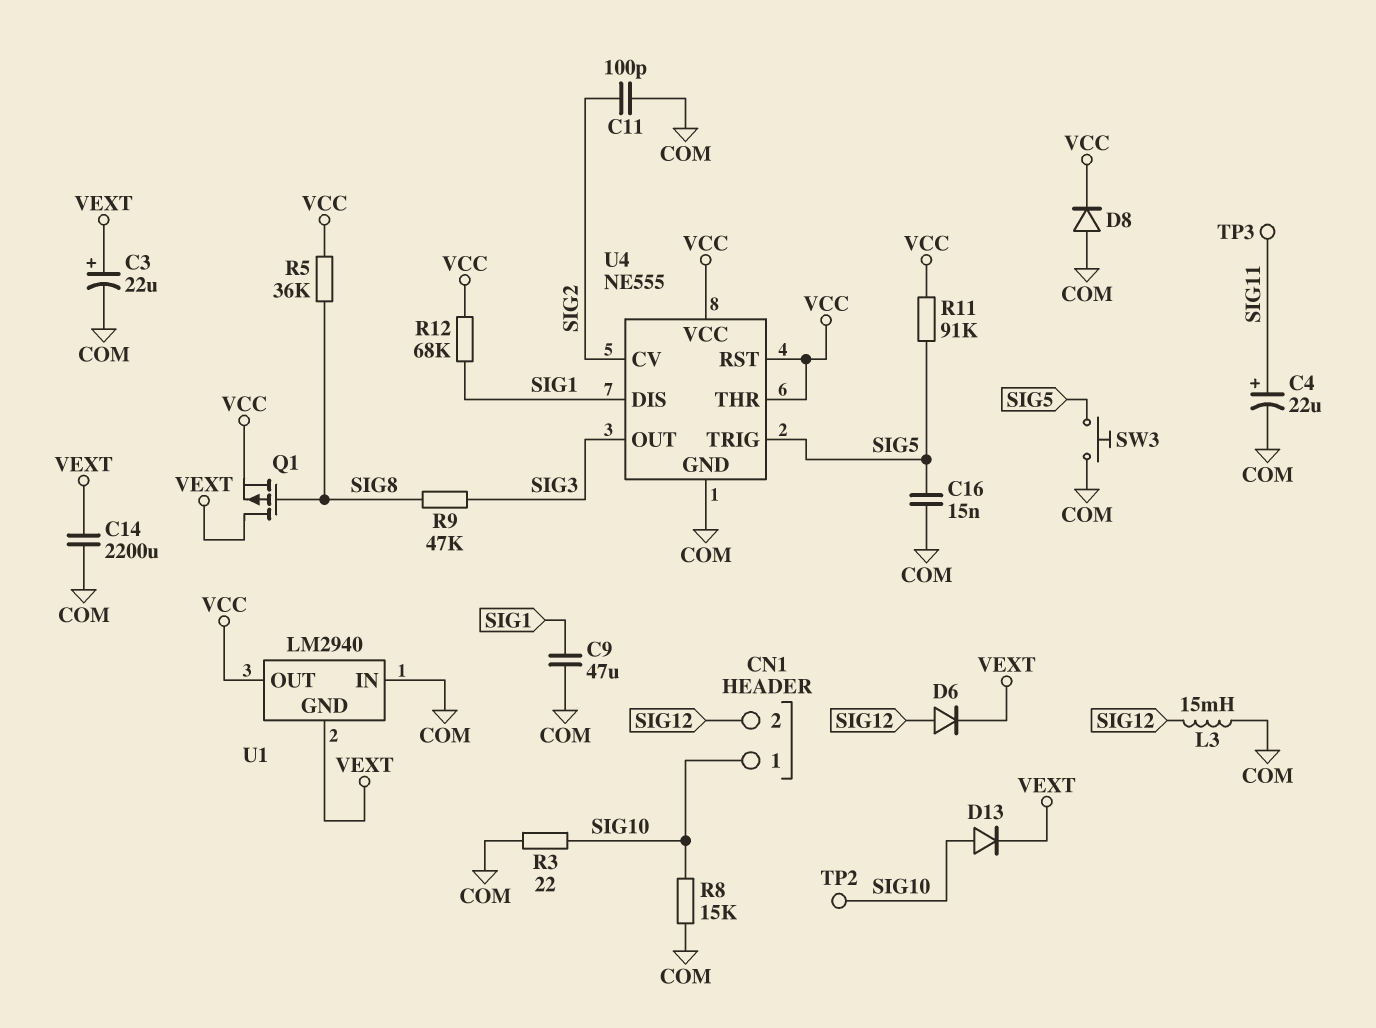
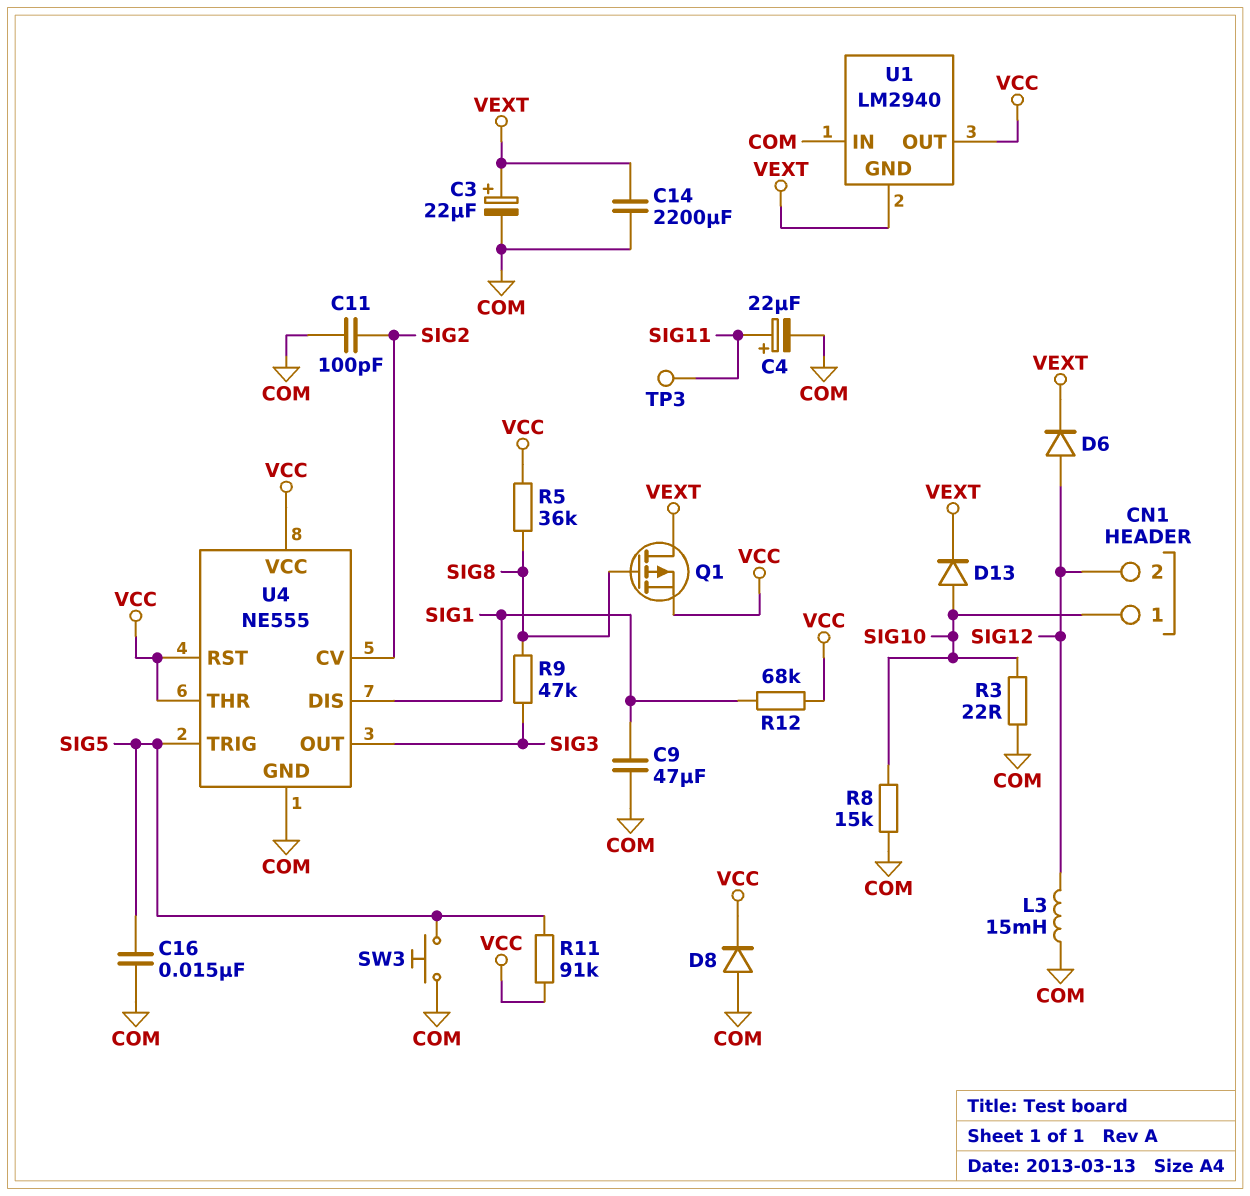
TP2: test point (SIG10) -> none

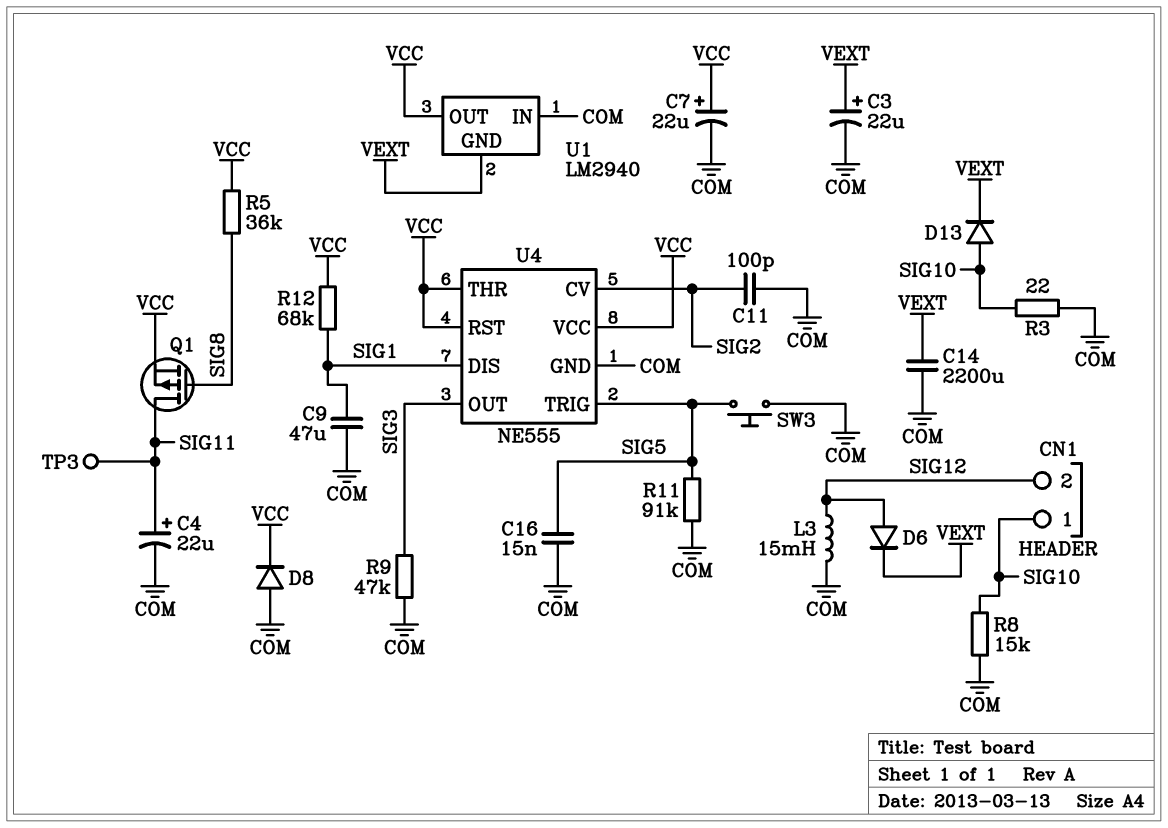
C7: none -> 22uF (plus VCC, minus COM)
Q1: PMOS (G SIG8, D VEXT, S VCC) -> PMOS (G SIG8, D SIG11, S VCC)
R9: 47k (SIG3, SIG8) -> 47k (COM, SIG3)
R11: 91k (SIG5, VCC) -> 91k (COM, SIG5)

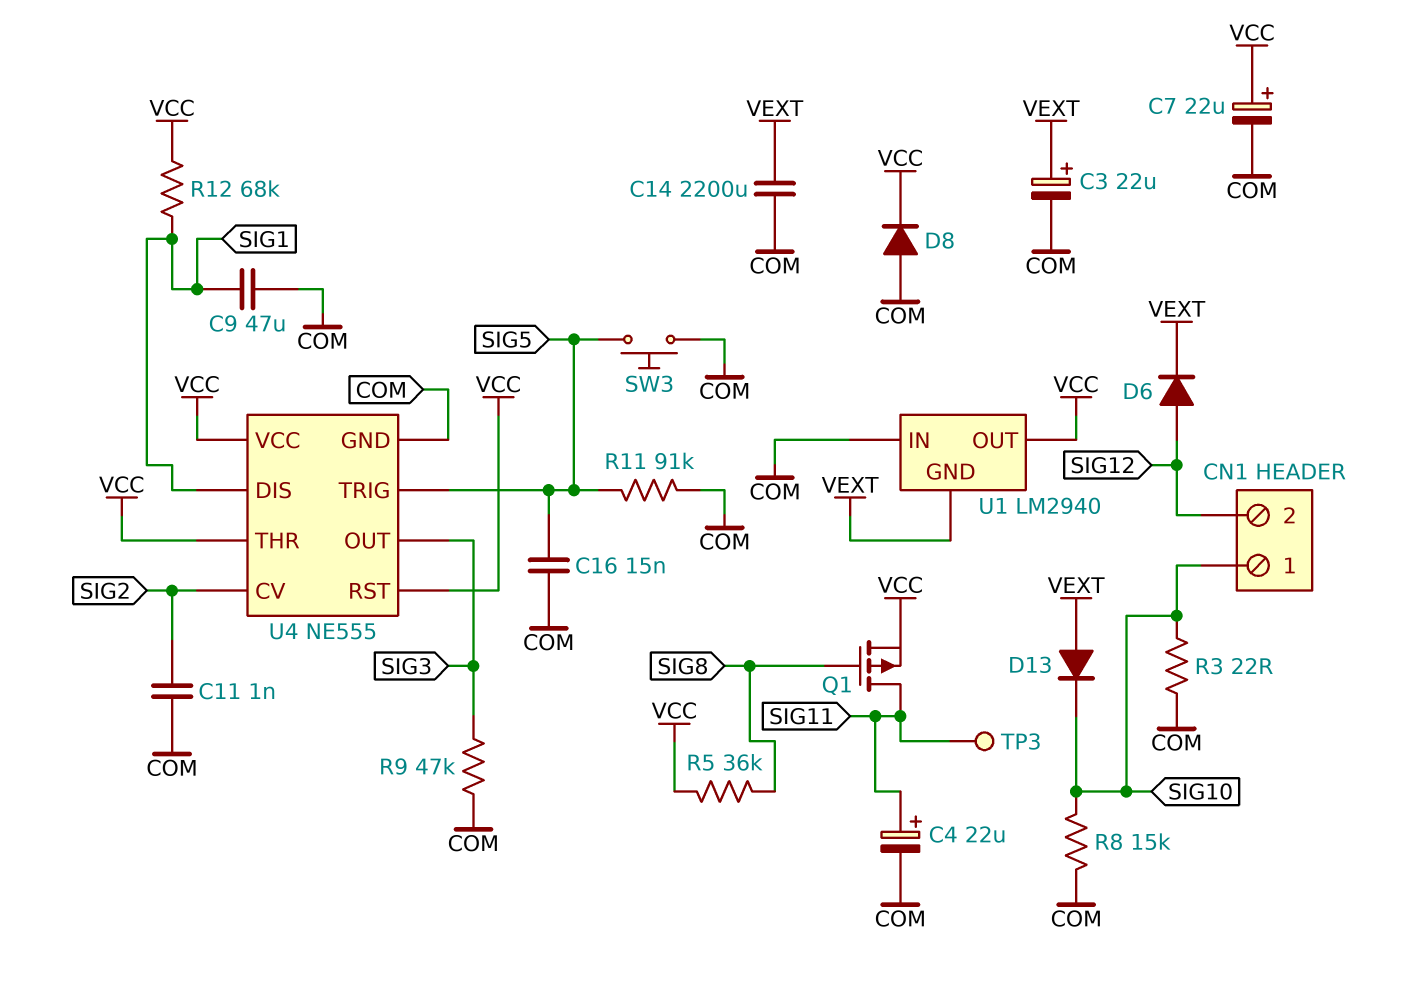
C11: 100pF (COM, SIG2) -> 1nF (COM, SIG2)
D13: diode (A SIG10, K VEXT) -> diode (A VEXT, K SIG10)
L3: 15mH (COM, SIG12) -> none

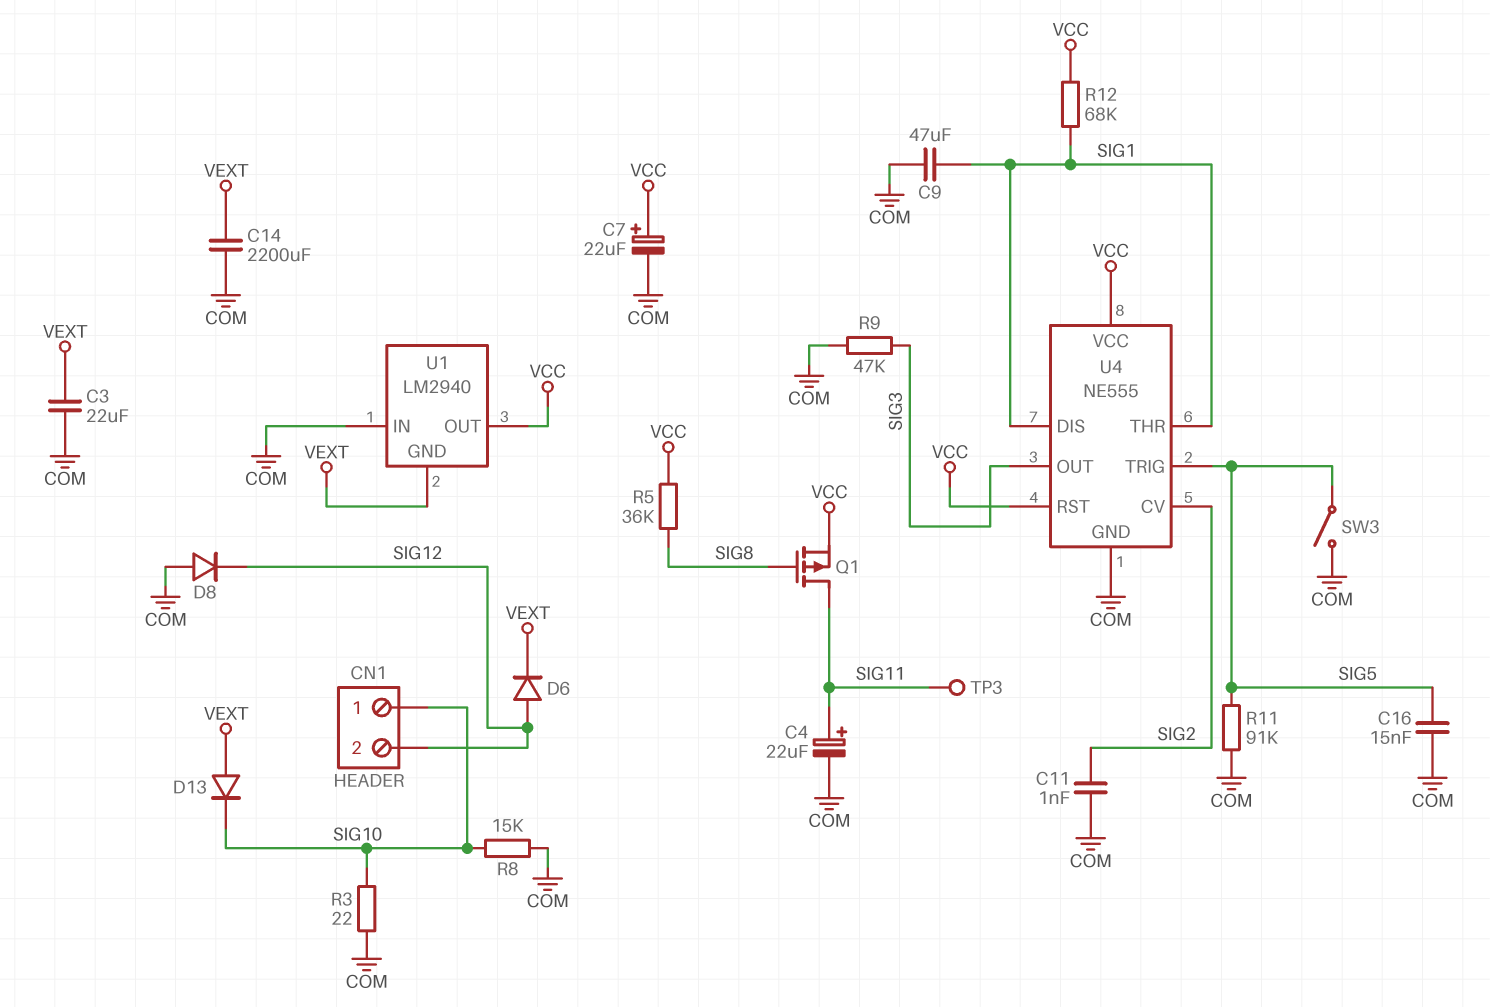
C3: 22uF (plus VEXT, minus COM) -> 22uF (COM, VEXT)
D8: diode (A COM, K VCC) -> diode (A COM, K SIG12)
SW3: button (COM, SIG5) -> switch (COM, SIG5)
U4 pin THR: VCC -> SIG1

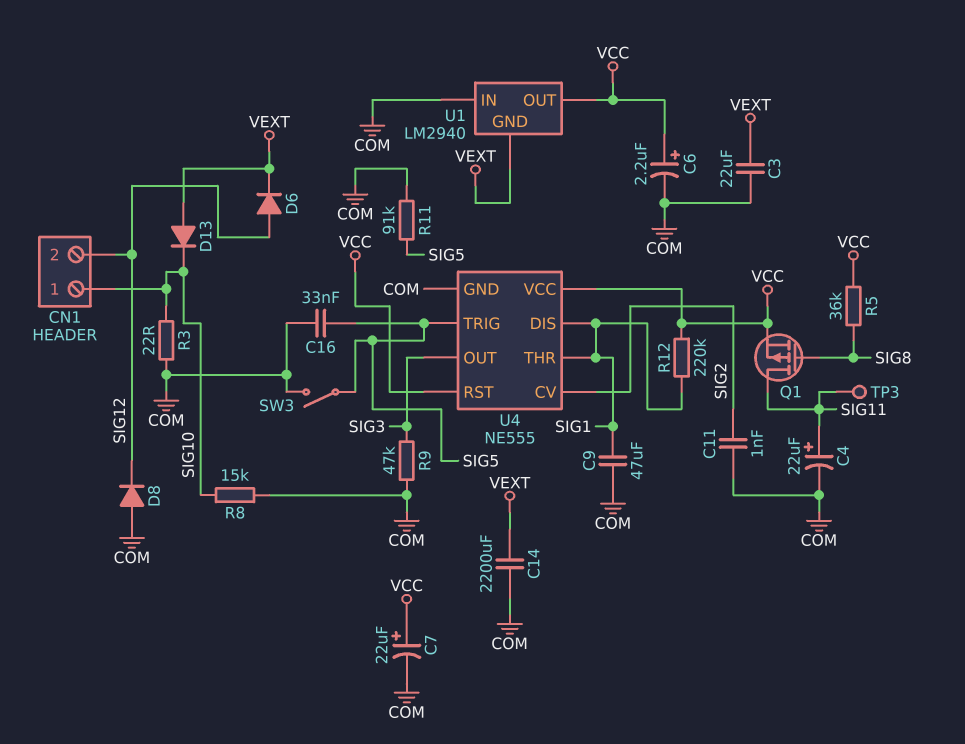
C6: none -> 2.2uF (plus VCC, minus COM)
C16: 15nF (COM, SIG5) -> 33nF (COM, SIG5)
R12: 68k (SIG1, VCC) -> 220k (SIG1, VCC)

